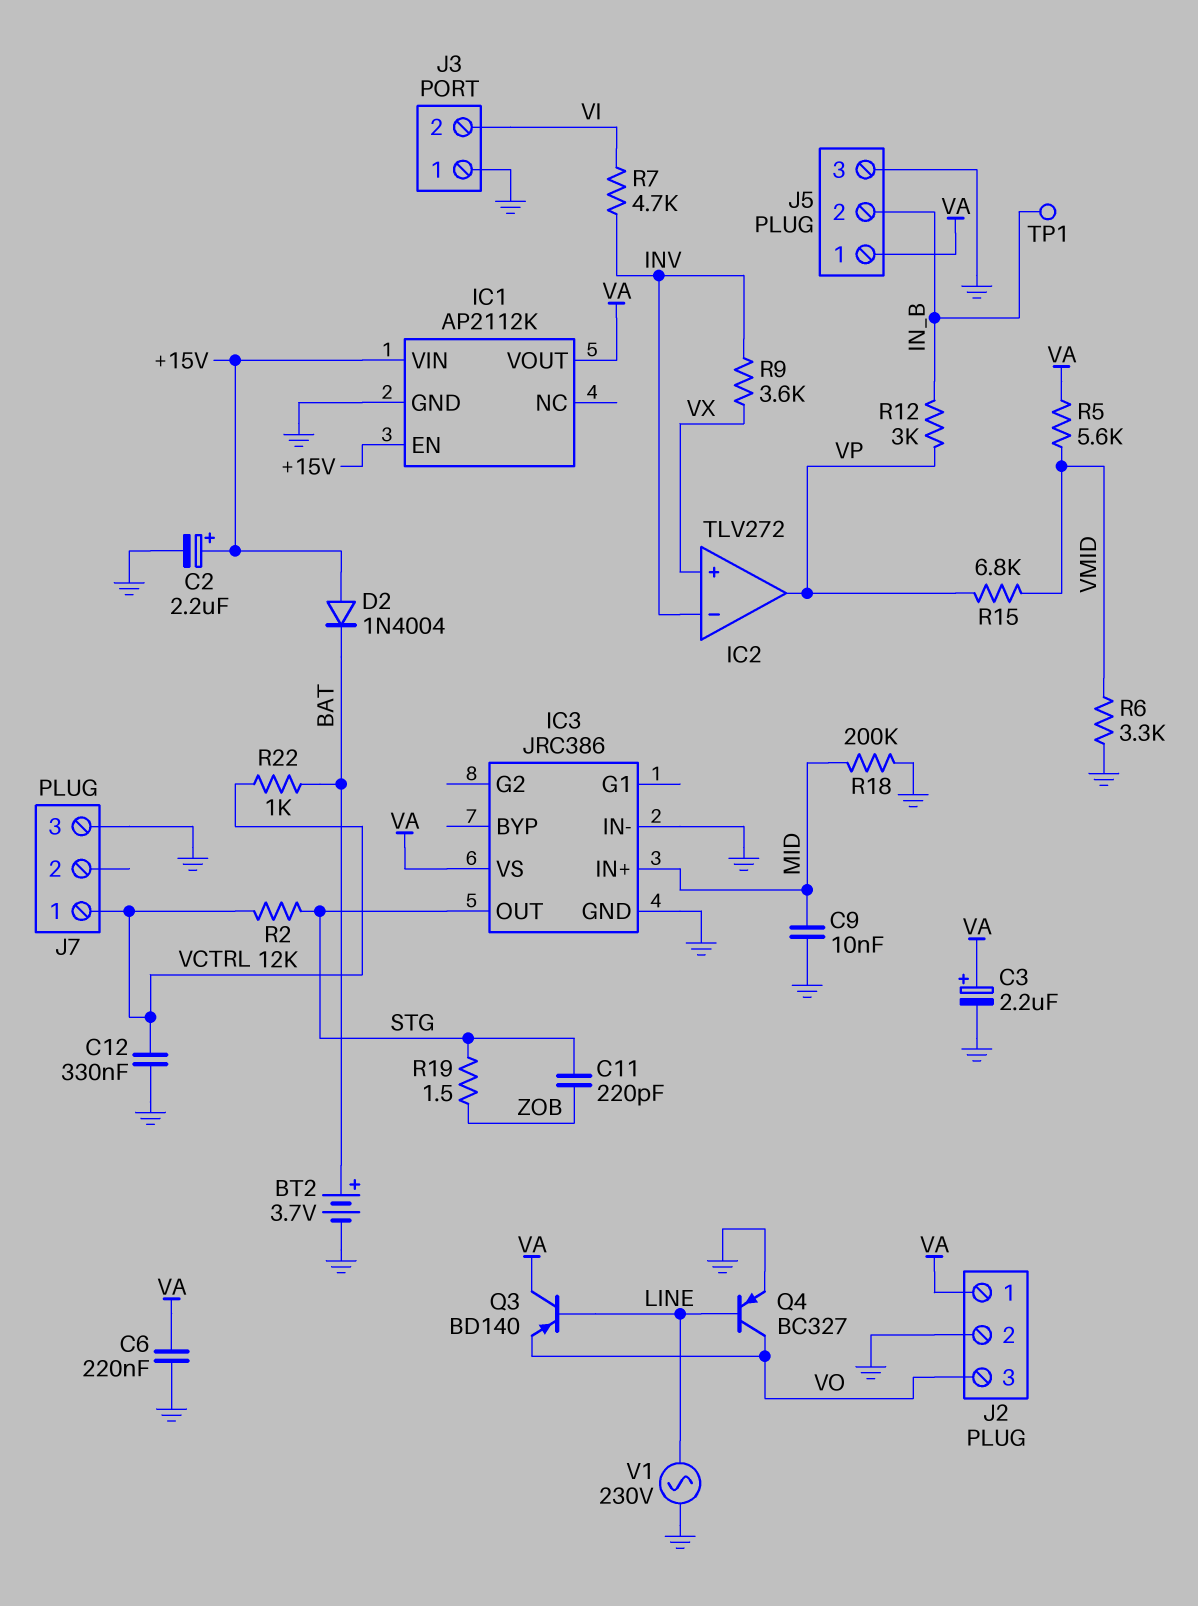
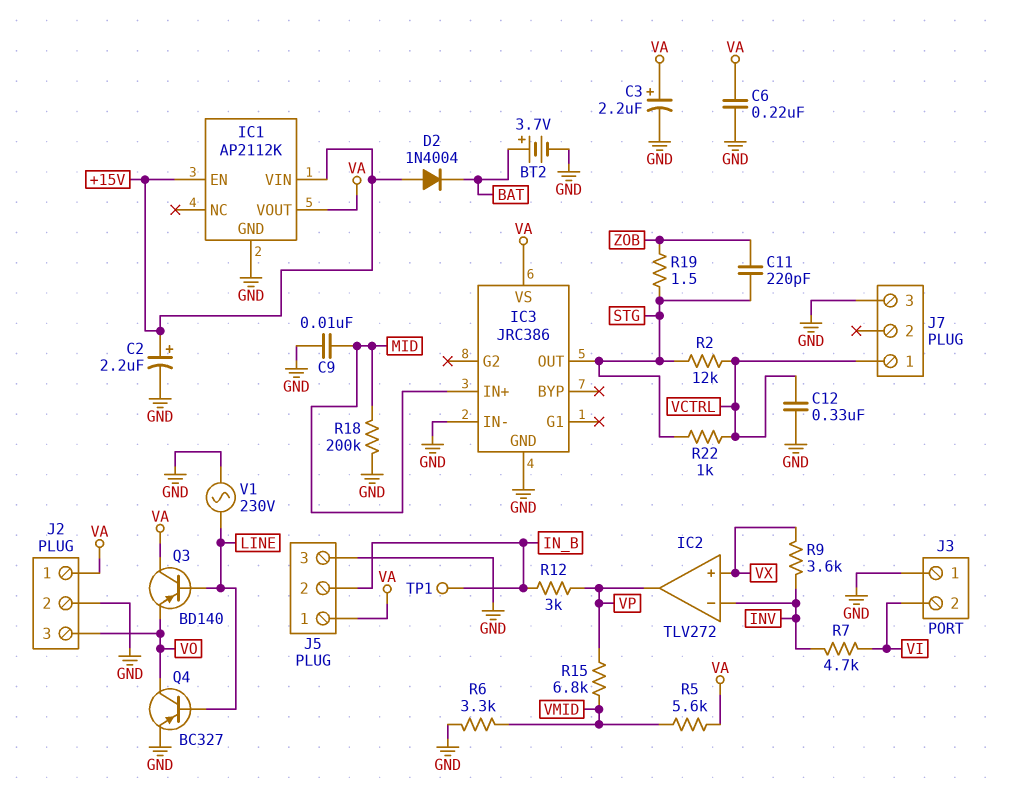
R22: 1k (BAT, VCTRL) -> 1k (STG, VCTRL)

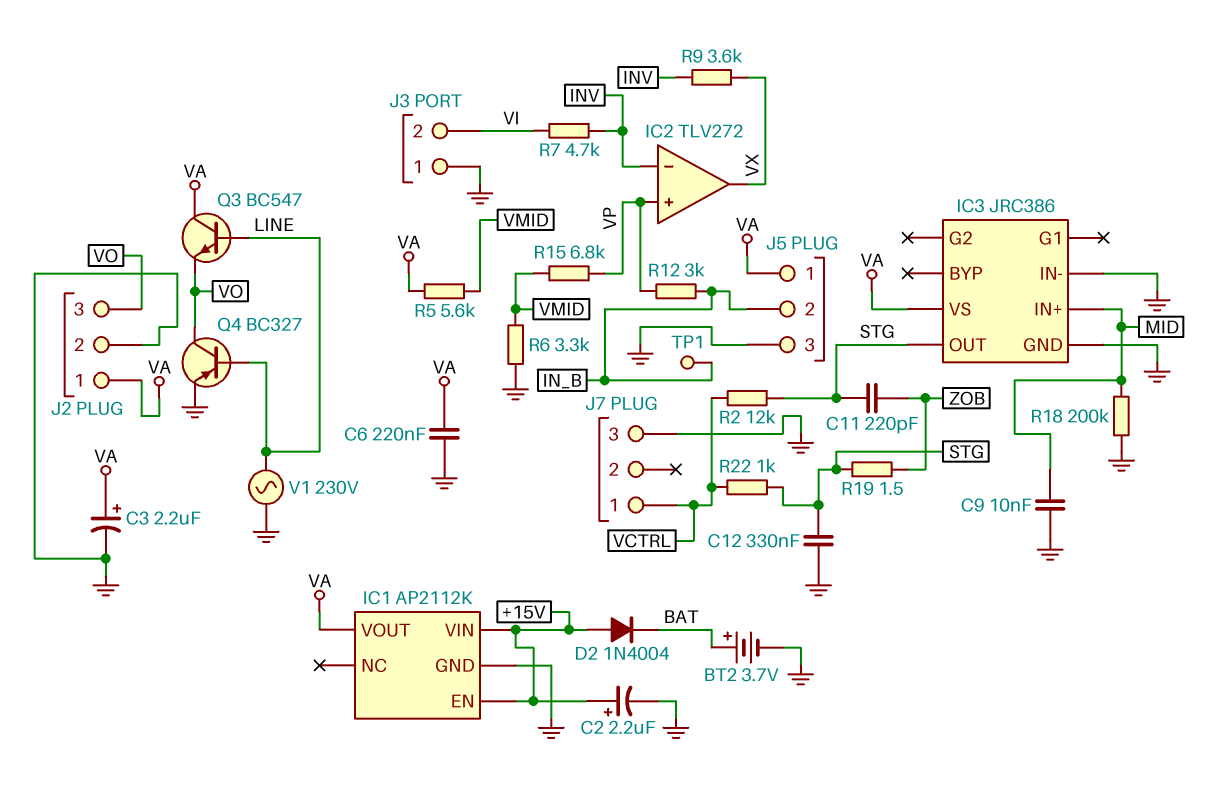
C12: 330nF (GND, VCTRL) -> 330nF (GND, STG)
IC2 pin in+: VX -> VP
IC2 pin out: VP -> VX
Q3: PNP BD140 (B LINE, C VA, E VO) -> NPN BC547 (B LINE, C VA, E VO)

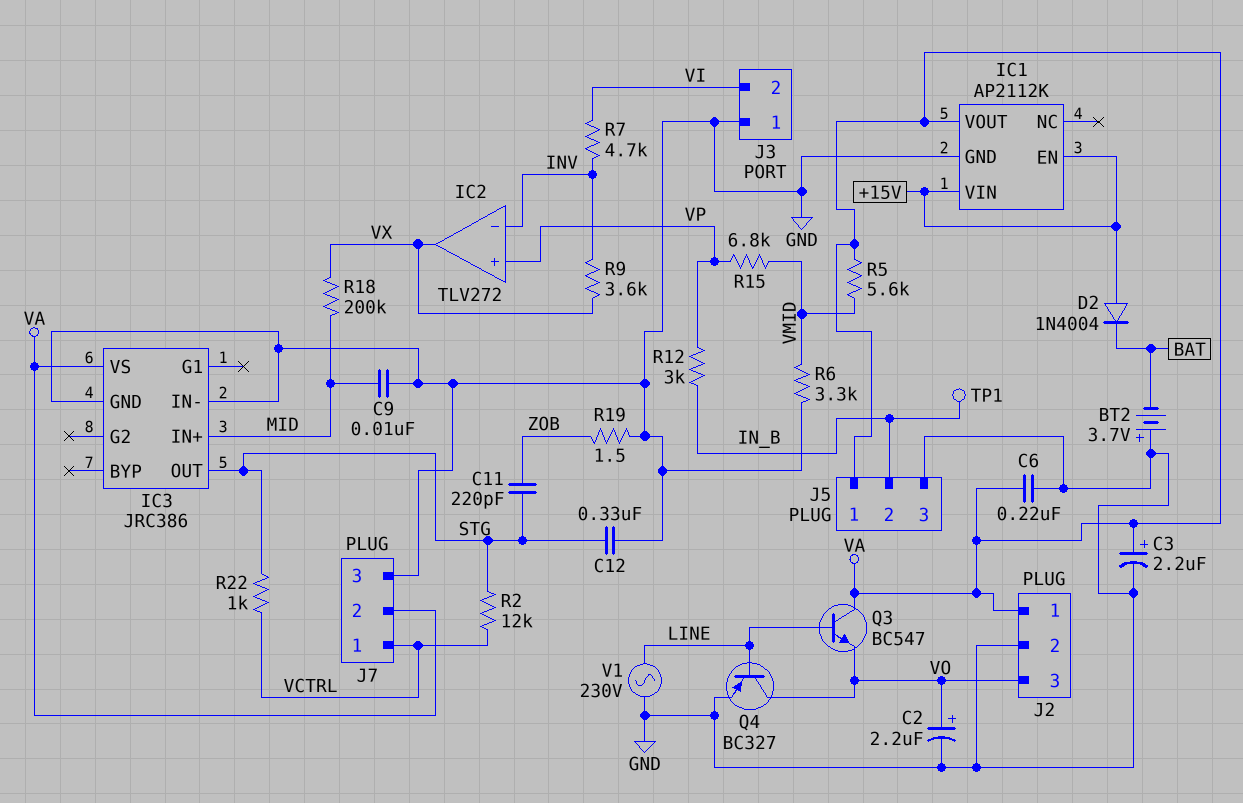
BT2: 3.7V (plus BAT, minus GND) -> 3.7V (plus GND, minus BAT)
C2: 2.2uF (plus +15V, minus GND) -> 2.2uF (plus VO, minus GND)
J7 pin 2: none -> VA
R18: 200k (GND, MID) -> 200k (MID, VX)
R19: 1.5 (STG, ZOB) -> 1.5 (GND, ZOB)

